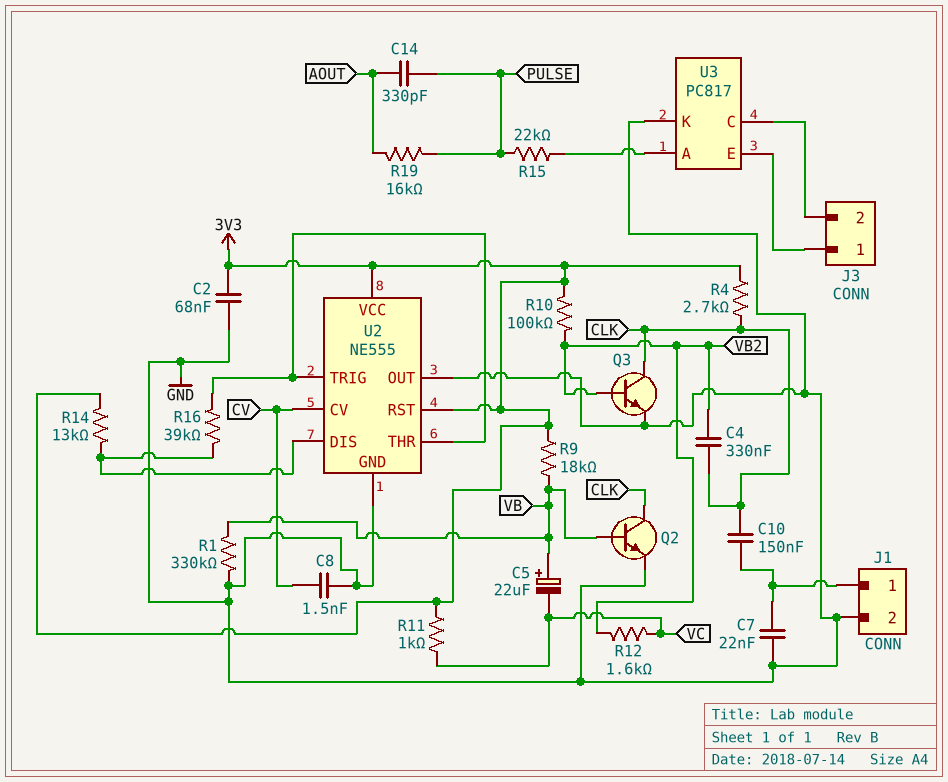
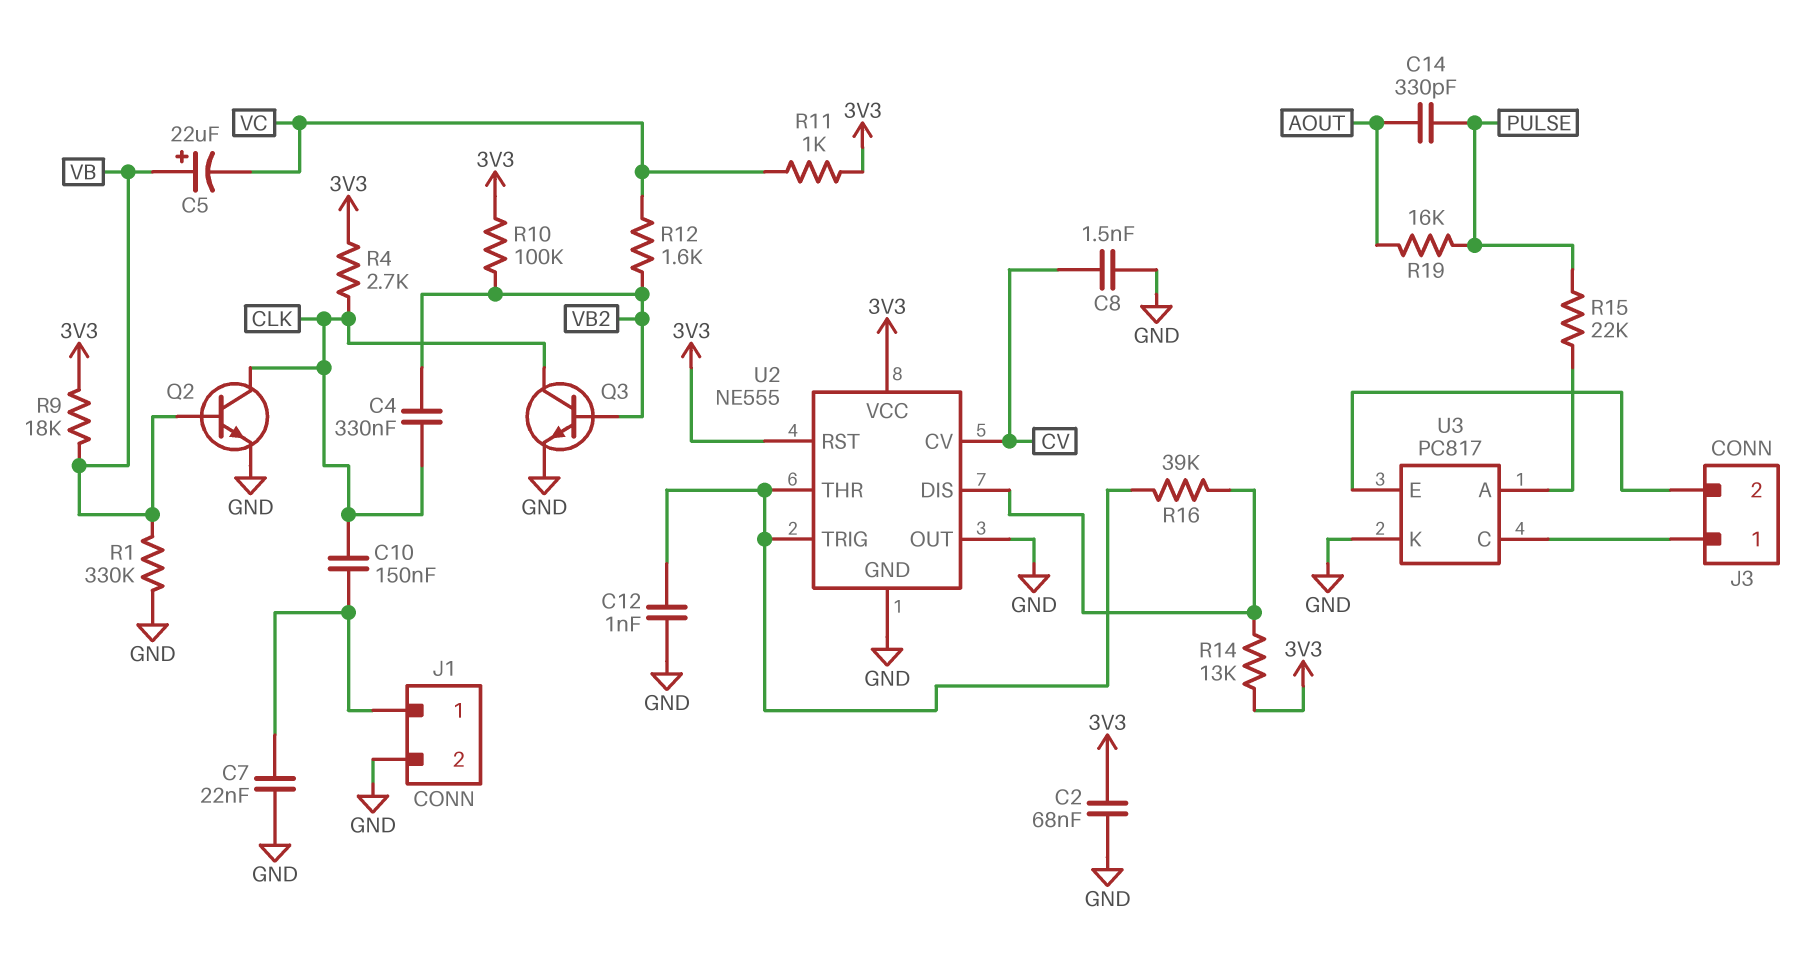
C12: none -> 1nF (GND, U2/THR)
U3 pin C: J3/2 -> J3/1
U3 pin E: J3/1 -> J3/2

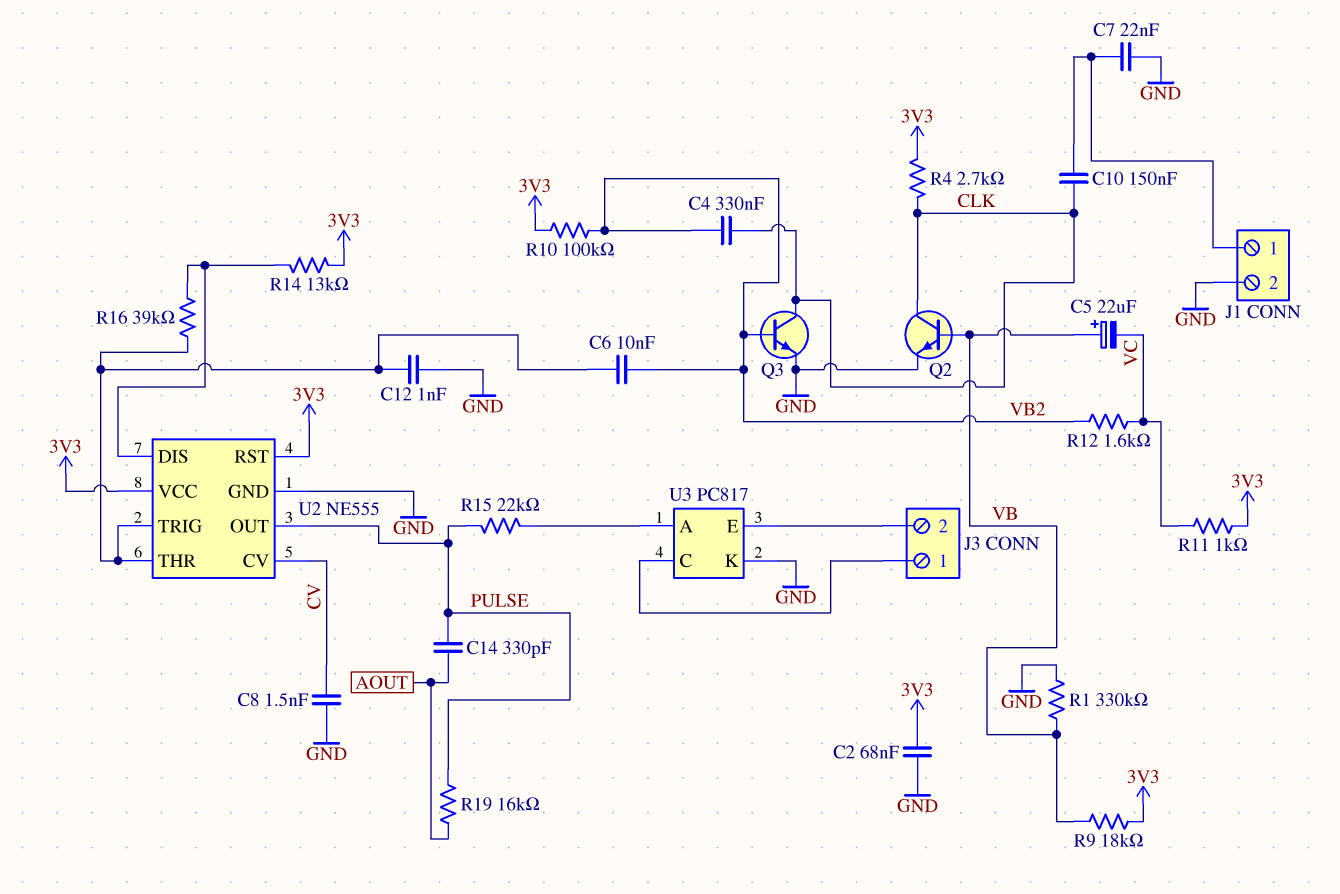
C6: none -> 10nF (U2/THR, VB2)
U2 pin OUT: GND -> PULSE

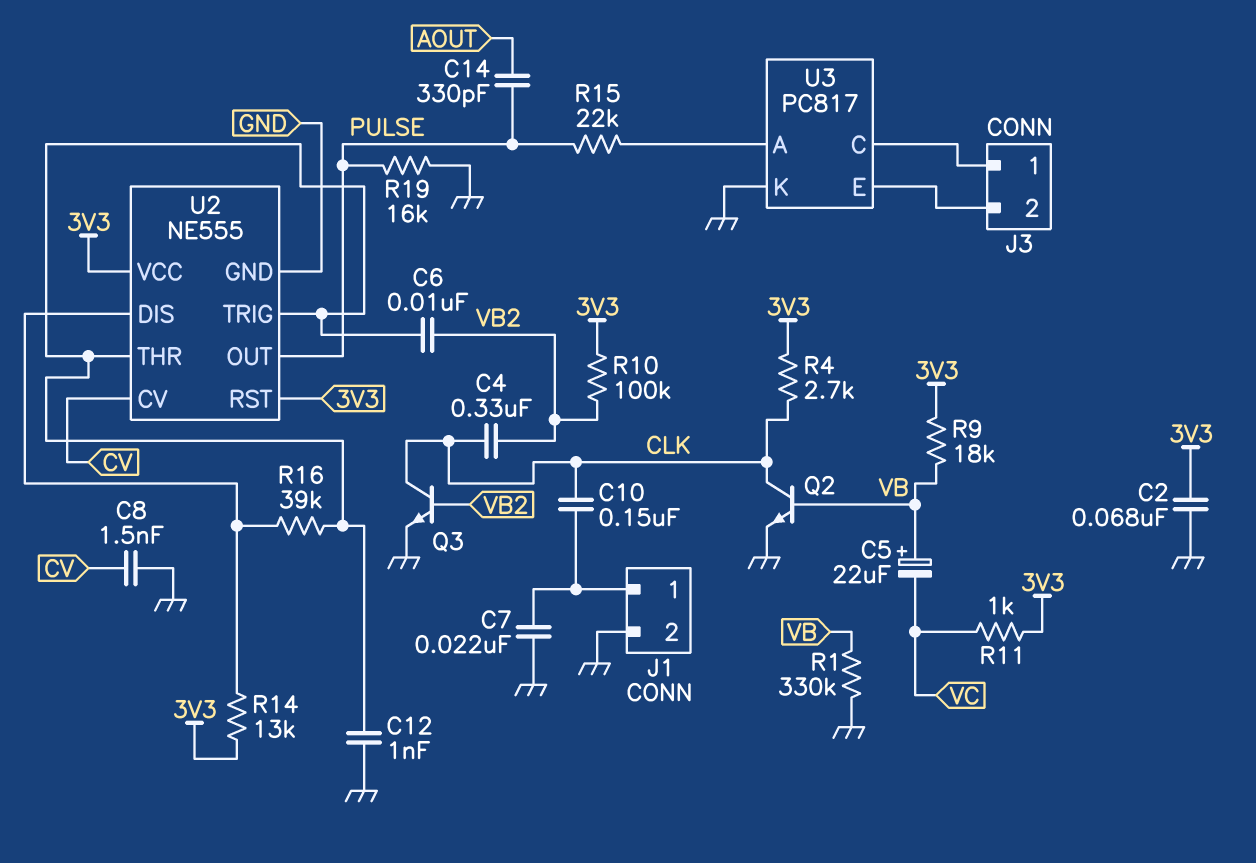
R12: 1.6k (VB2, VC) -> none
R19: 16k (AOUT, PULSE) -> 16k (GND, PULSE)

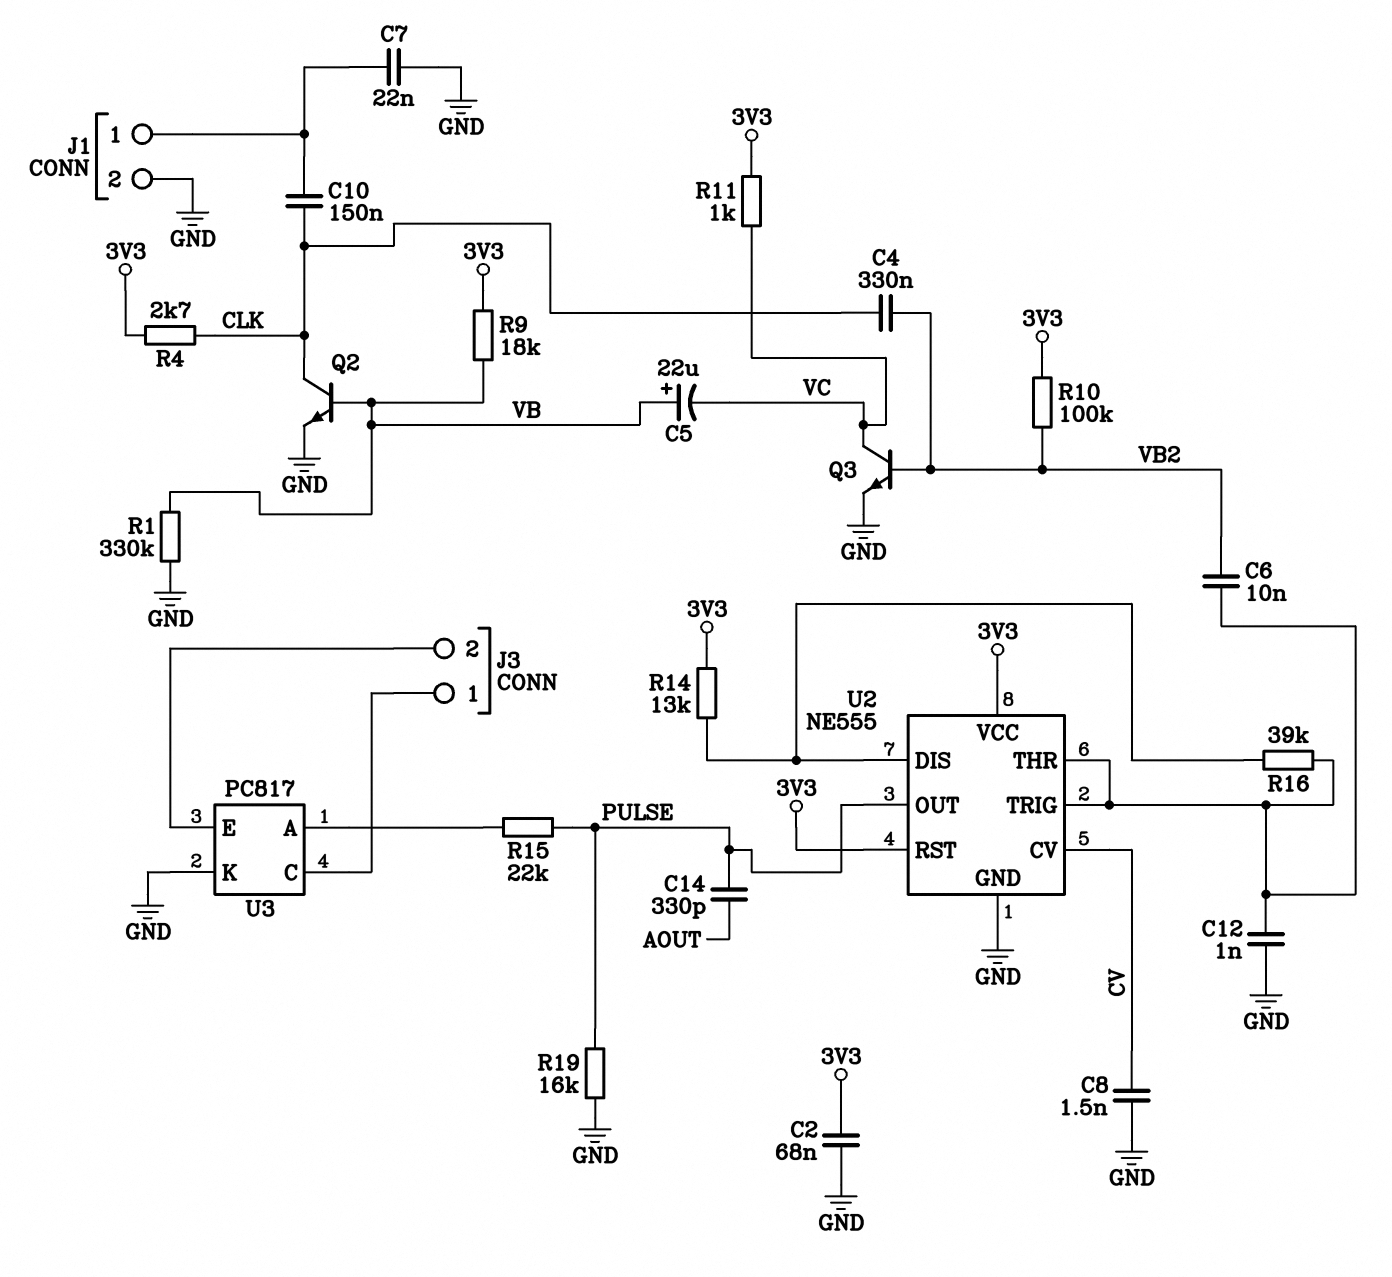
Q3: NPN (B VB2, C CLK, E GND) -> NPN (B VB2, C VC, E GND)

